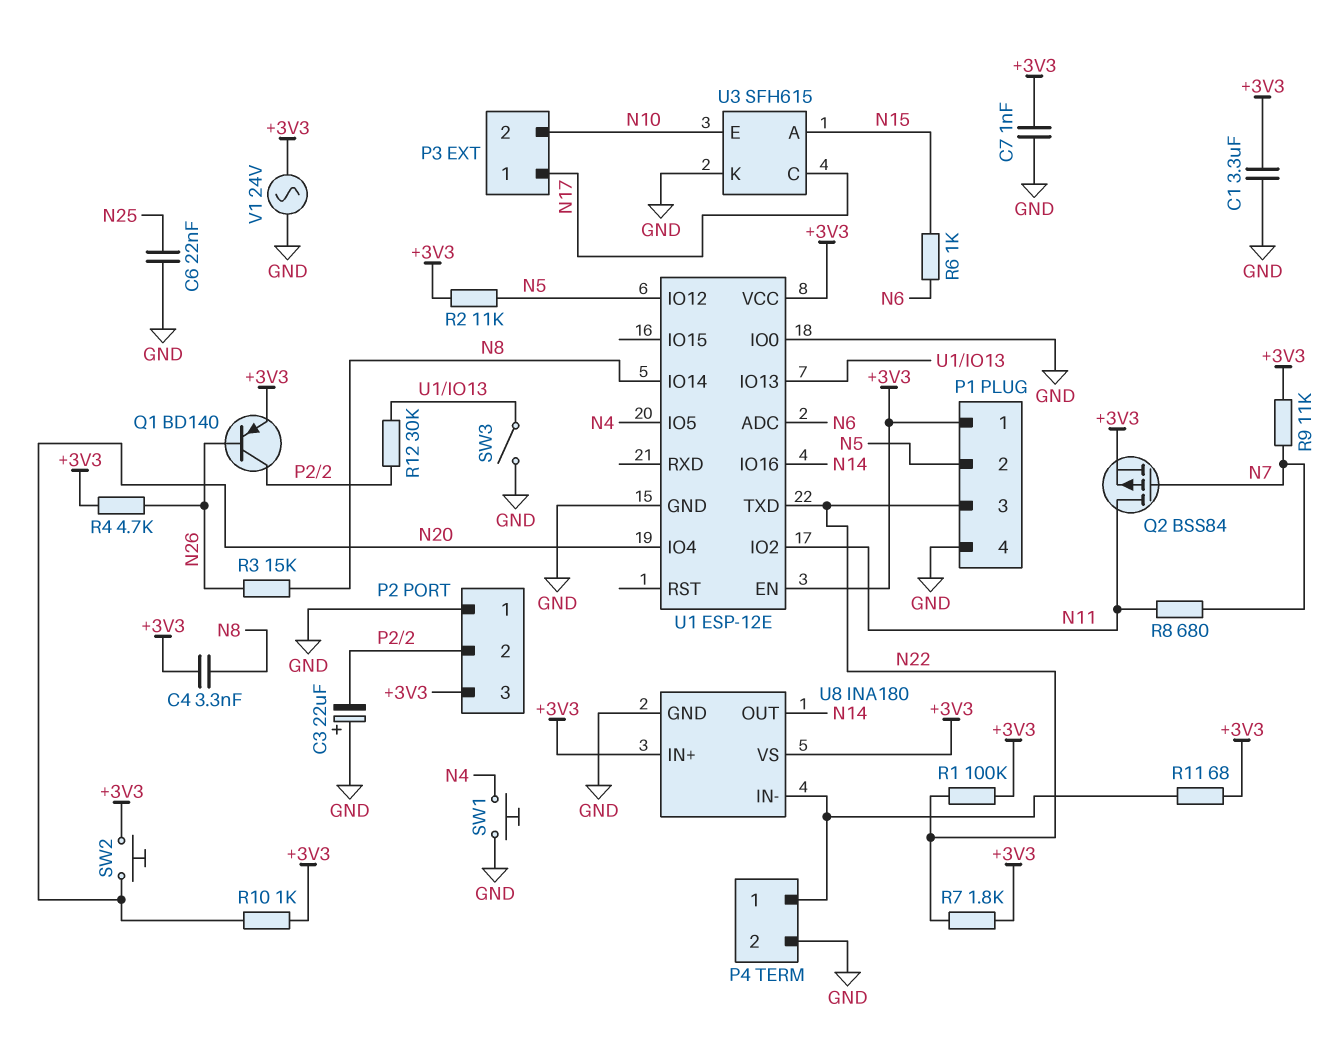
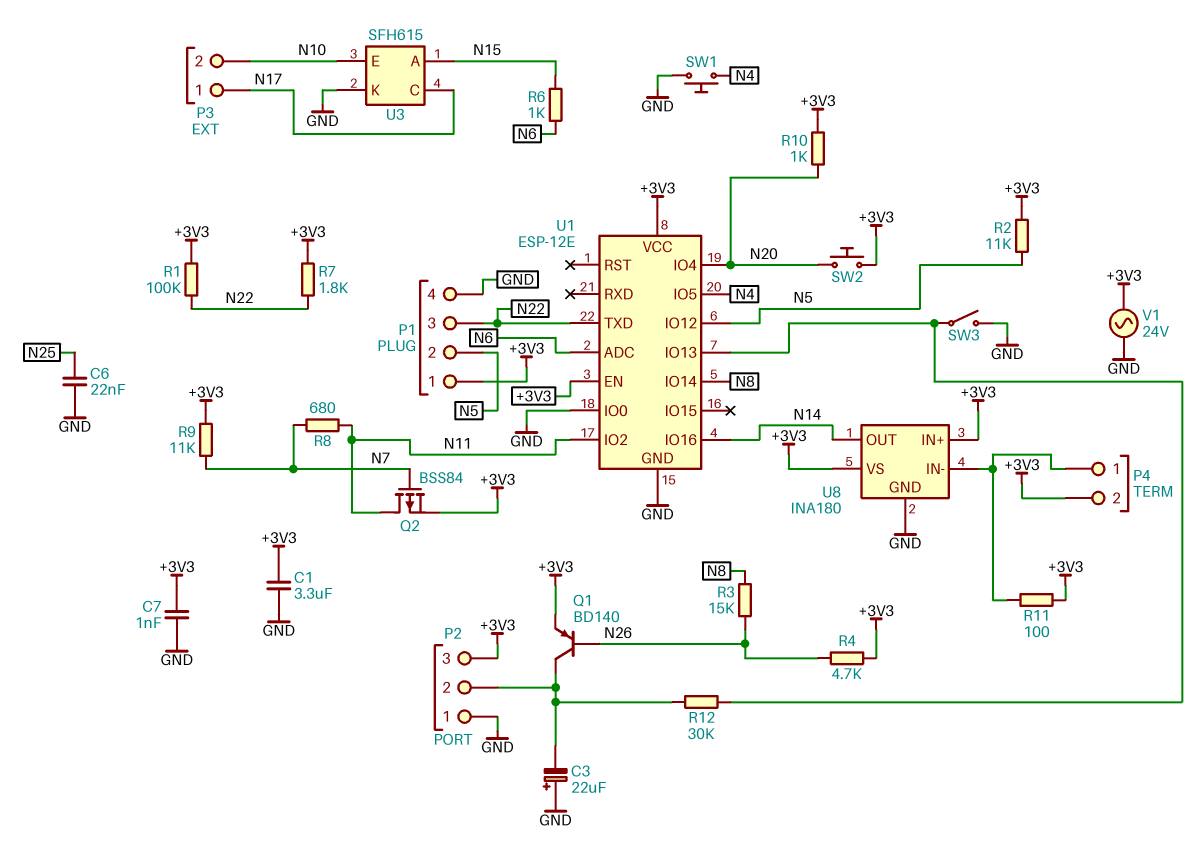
C4: 3.3nF (+3V3, N8) -> none
P4 pin 2: GND -> +3V3
R11: 68 (+3V3, P4/1) -> 100 (+3V3, P4/1)

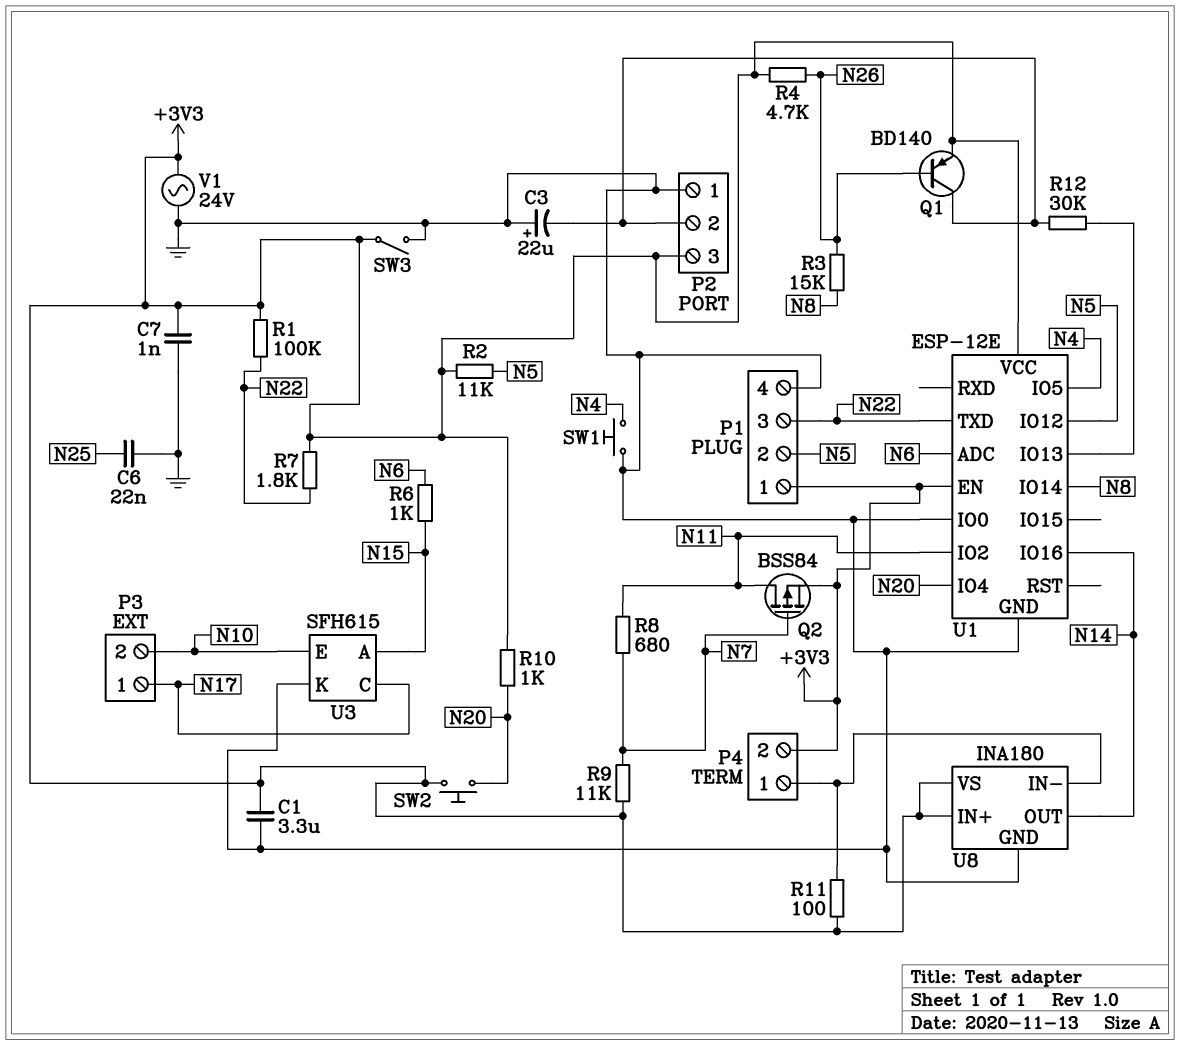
SW3: switch (GND, U1/IO13) -> switch (+3V3, GND)

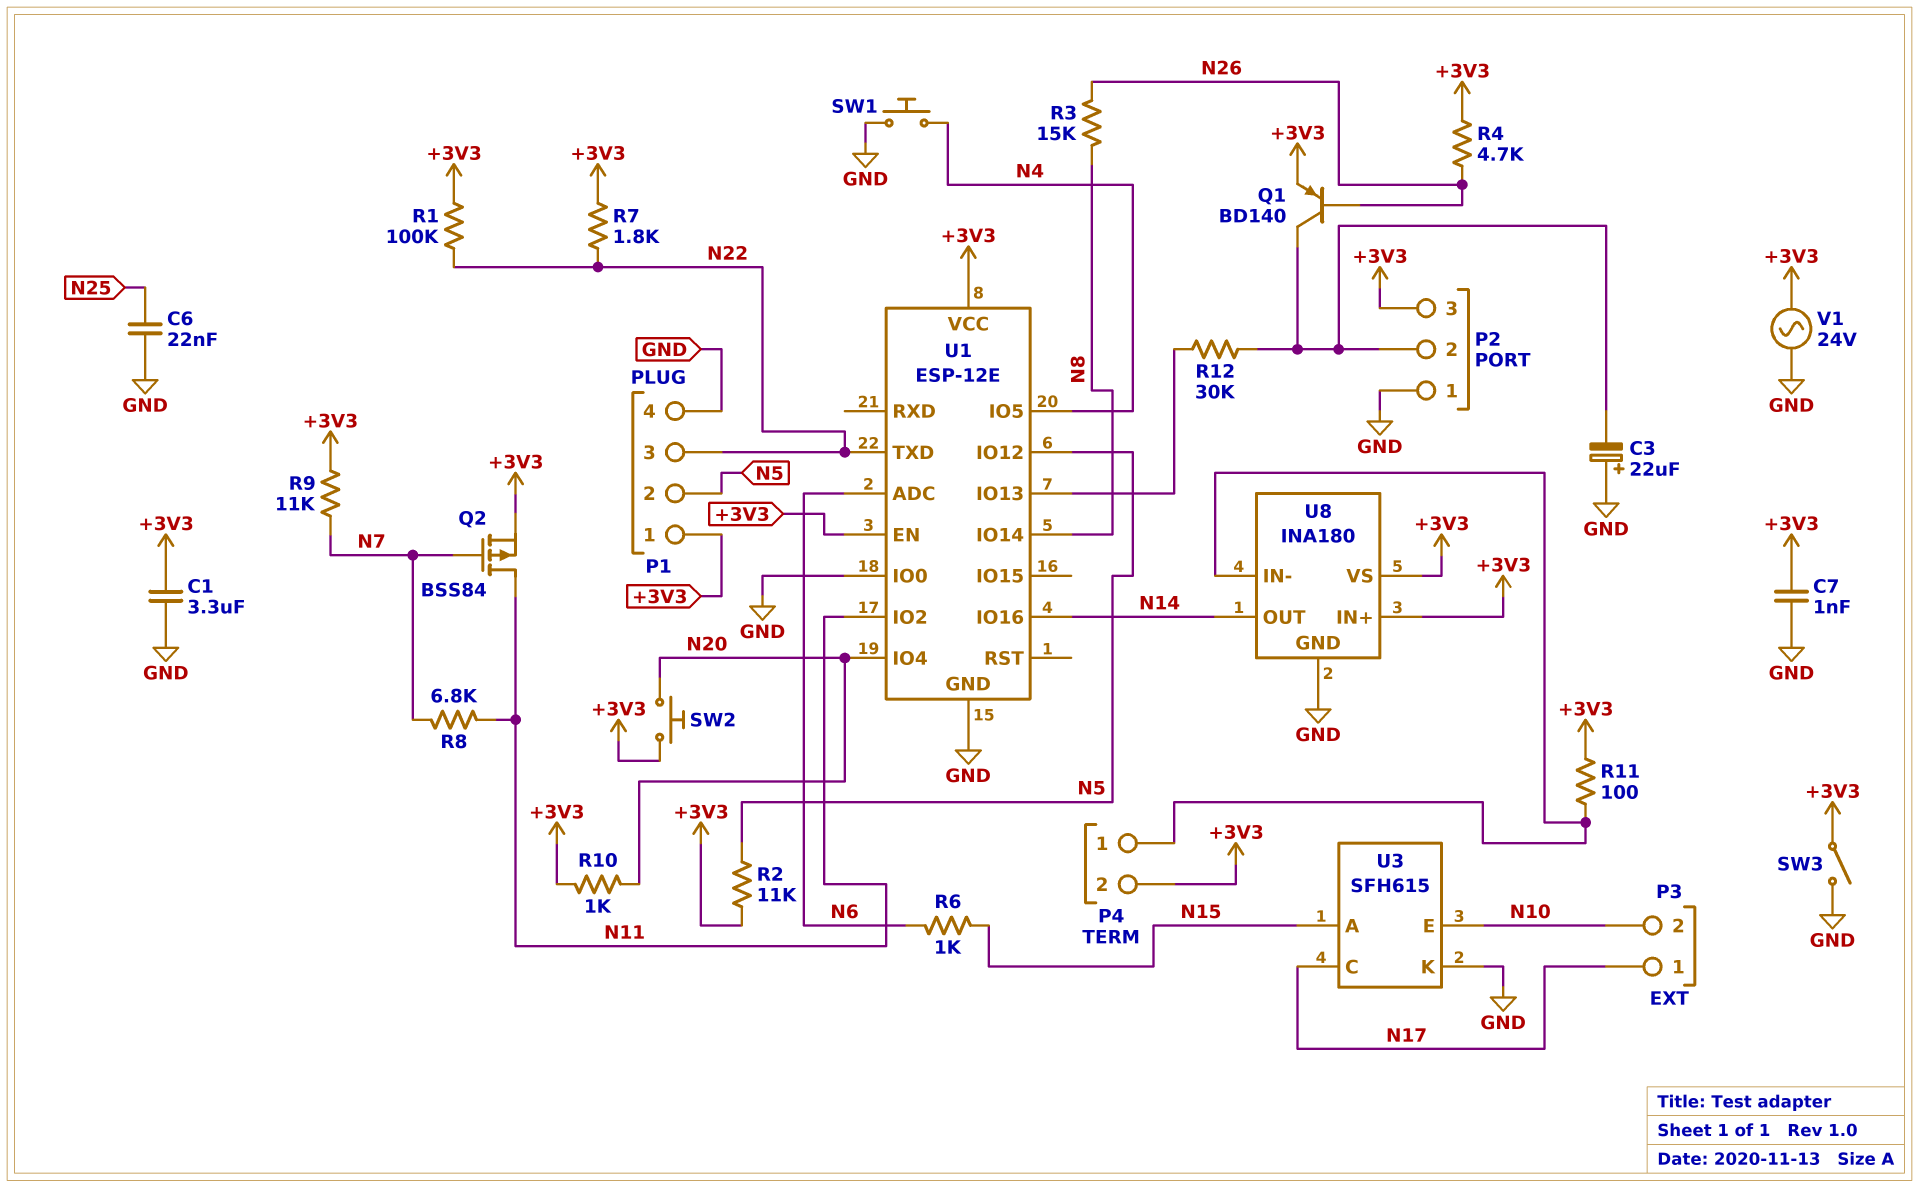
R8: 680 (N7, N11) -> 6.8k (N7, N11)

